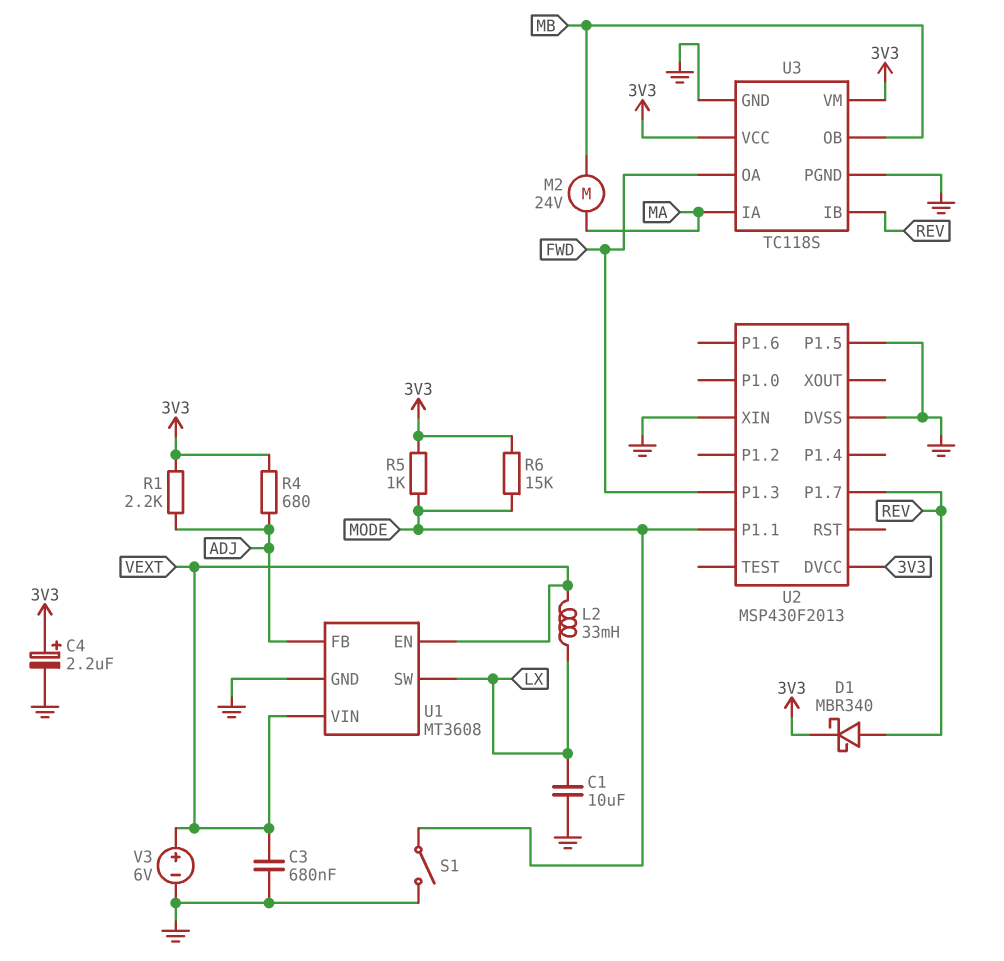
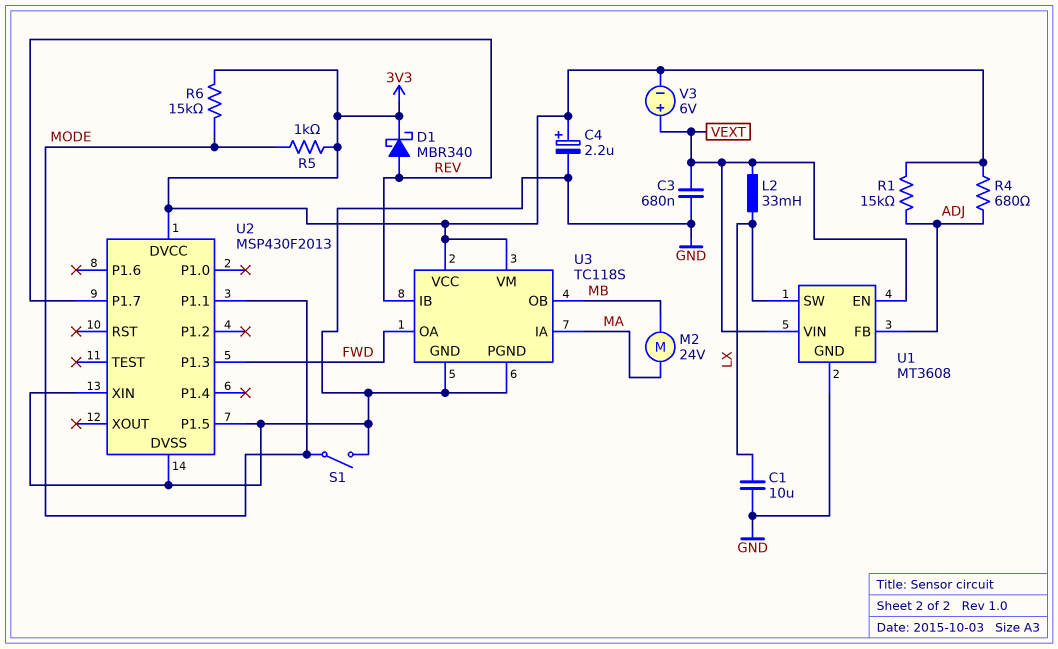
R1: 2.2k (3V3, ADJ) -> 15k (3V3, ADJ)
V3: 6V (plus VEXT, minus GND) -> 6V (plus VEXT, minus 3V3)

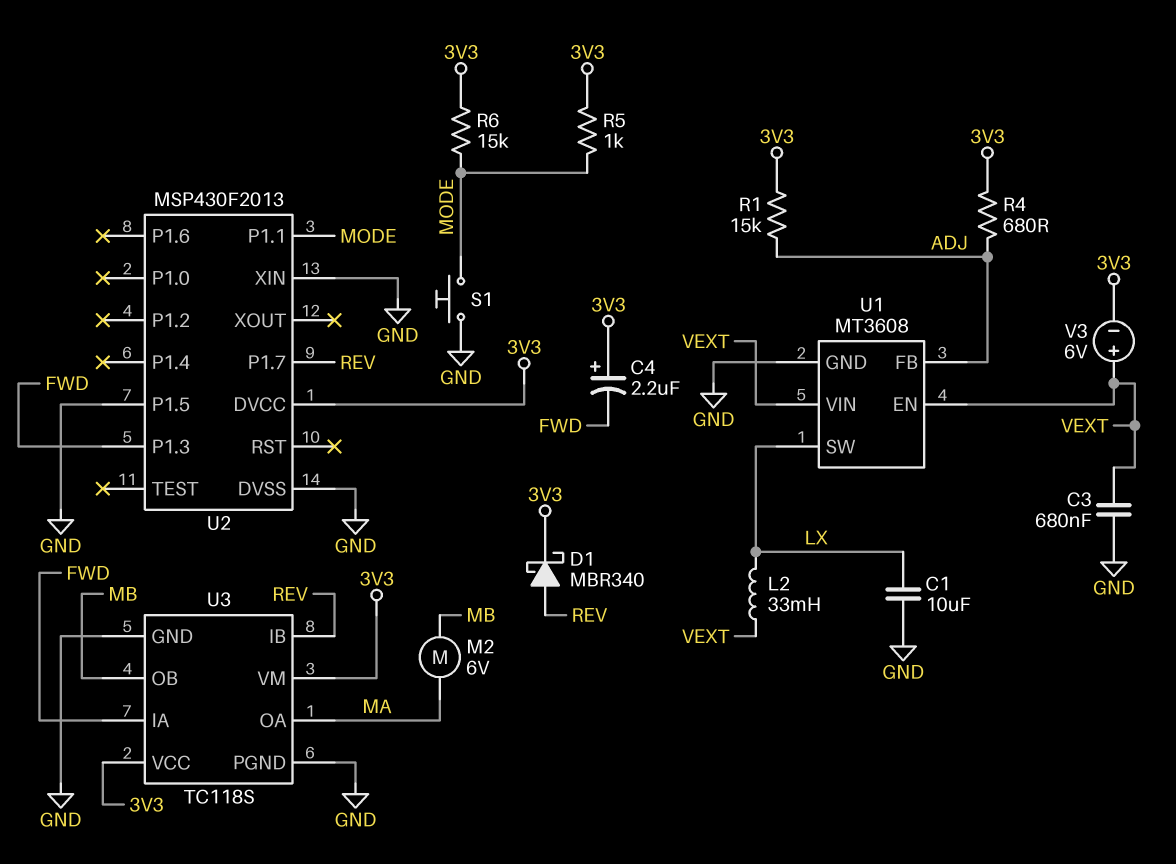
C4: 2.2uF (plus 3V3, minus GND) -> 2.2uF (plus 3V3, minus FWD)
M2: motor 24V (MA, MB) -> motor 6V (MA, MB)
S1: switch (GND, MODE) -> button (GND, MODE)
U3 pin IA: MA -> FWD
U3 pin OA: FWD -> MA

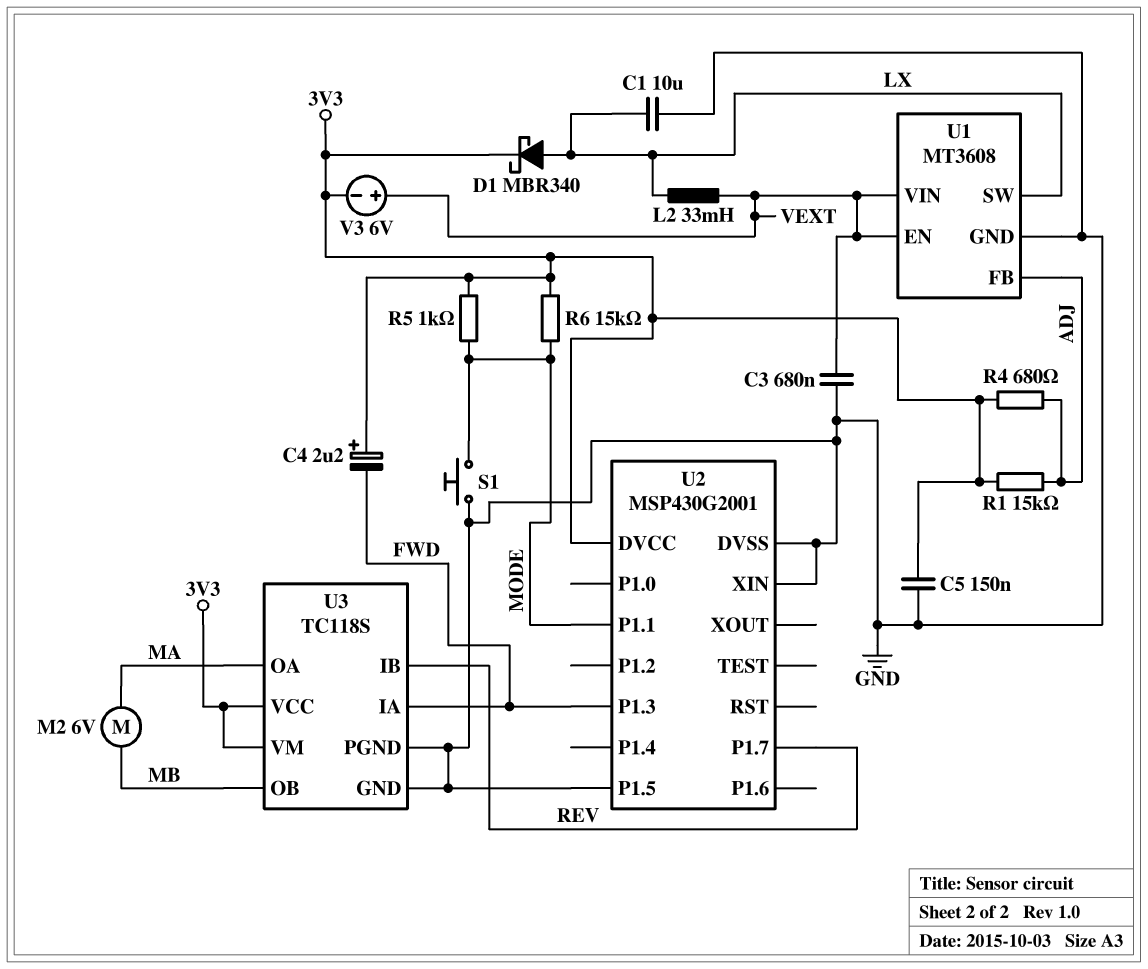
C5: none -> 150nF (3V3, GND)
D1: schottky MBR340 (A REV, K 3V3) -> schottky MBR340 (A LX, K 3V3)
U2: MSP430F2013 -> MSP430G2001

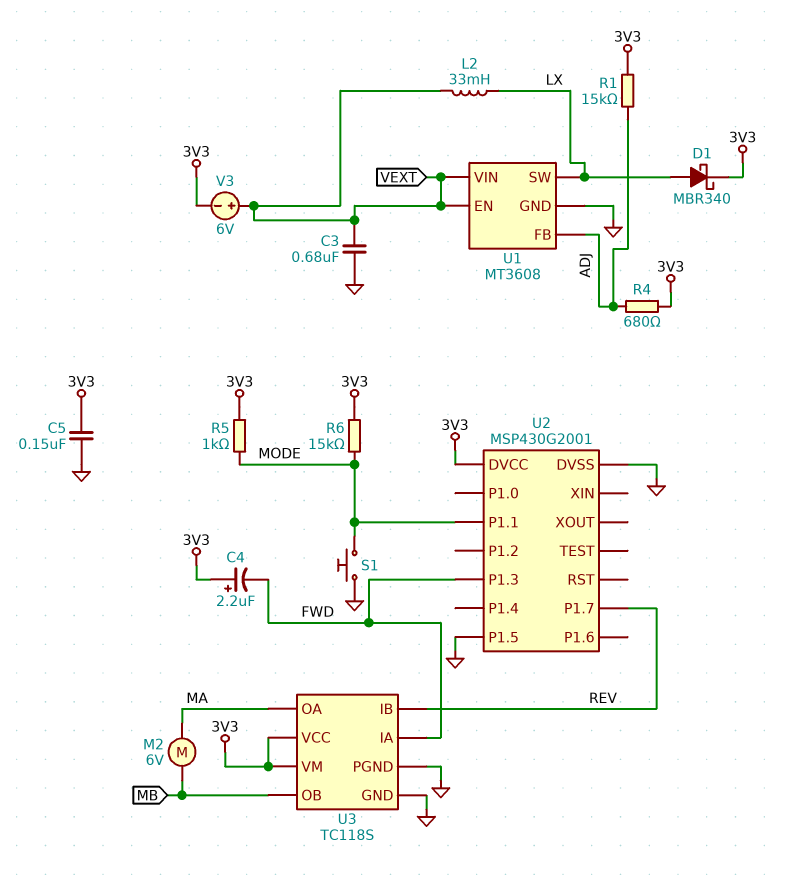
C1: 10uF (GND, LX) -> none
U2 pin XIN: GND -> none

